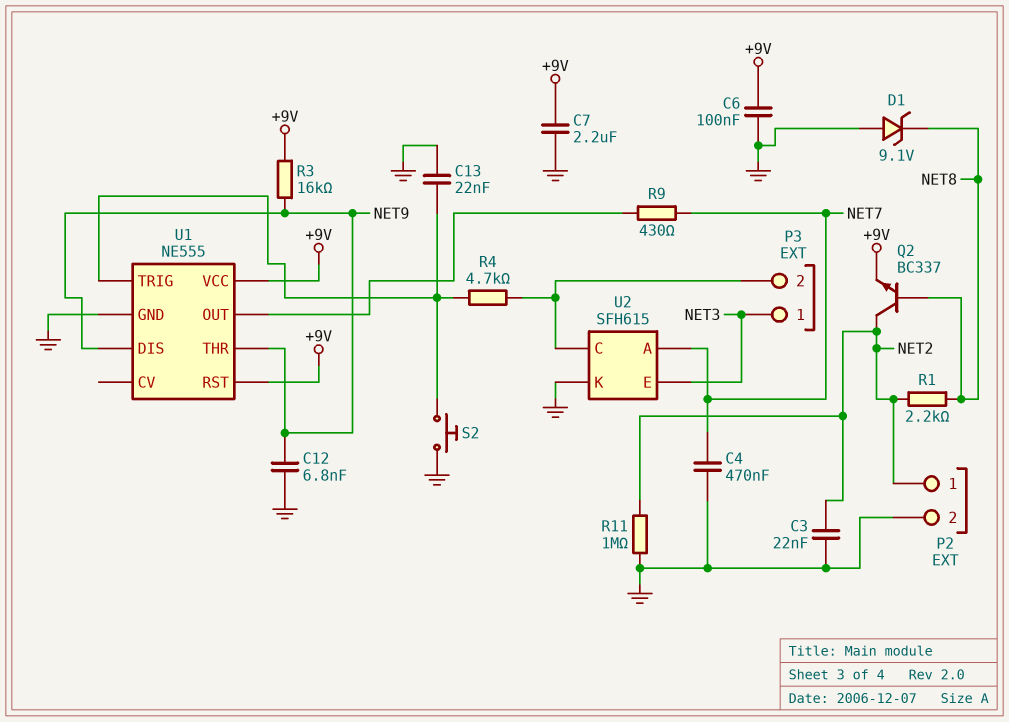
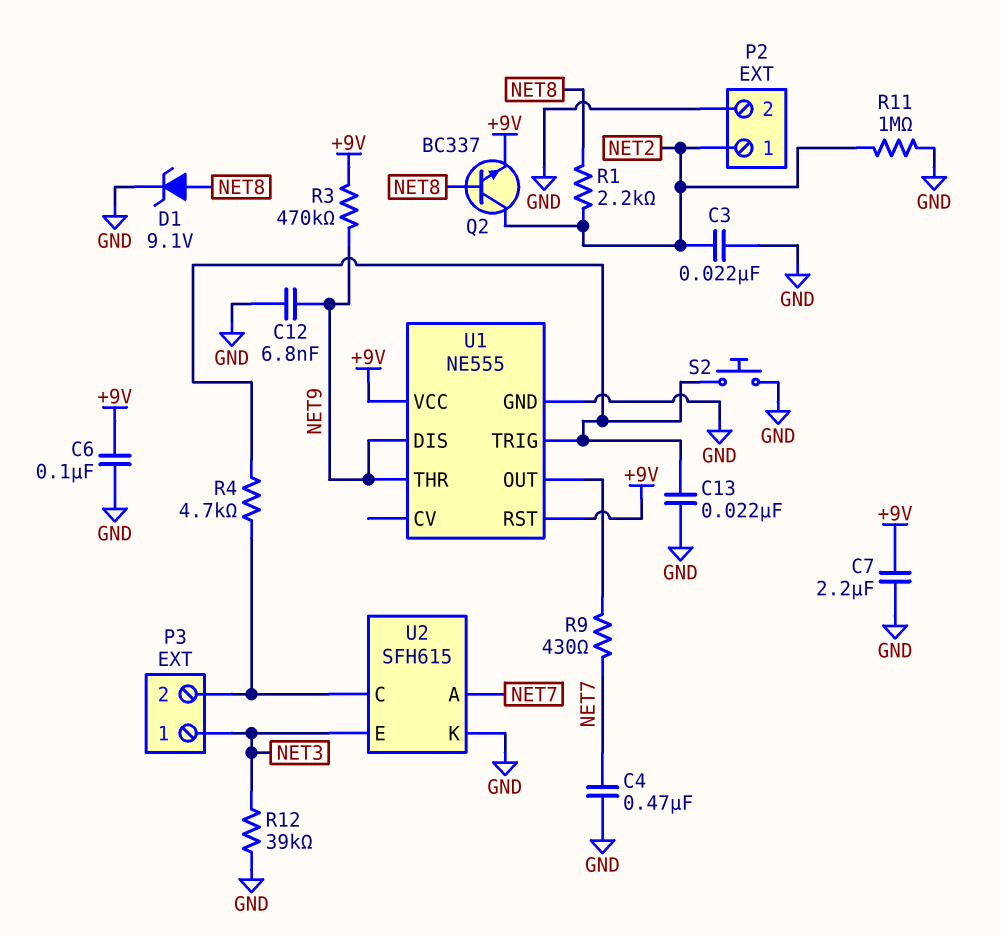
D1: zener 9.1V (A GND, K NET8) -> zener 9.1V (A NET8, K GND)
R3: 16k (+9V, NET9) -> 470k (+9V, NET9)
R12: none -> 39k (GND, NET3)

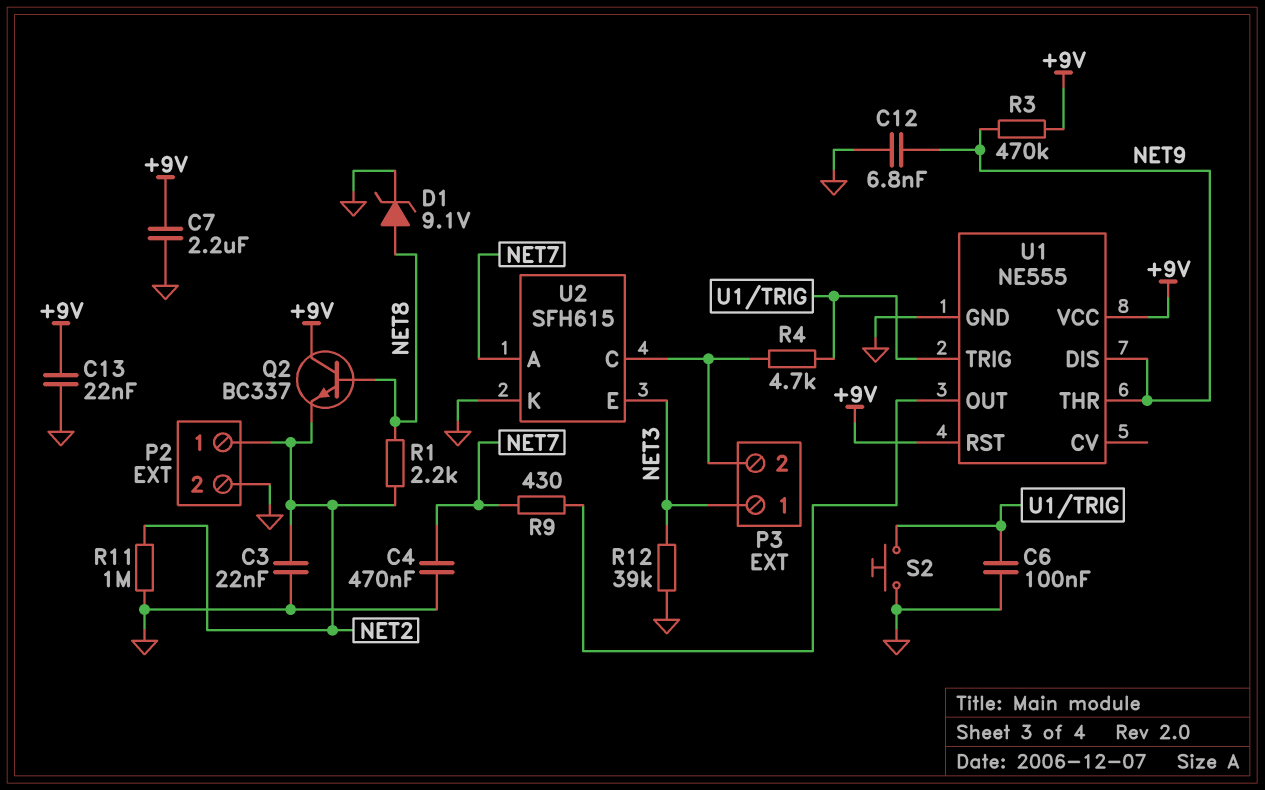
C6: 100nF (+9V, GND) -> 100nF (GND, U1/TRIG)
C13: 22nF (GND, U1/TRIG) -> 22nF (+9V, GND)
Q2: NPN BC337 (B NET8, C NET2, E +9V) -> NPN BC337 (B NET8, C +9V, E NET2)

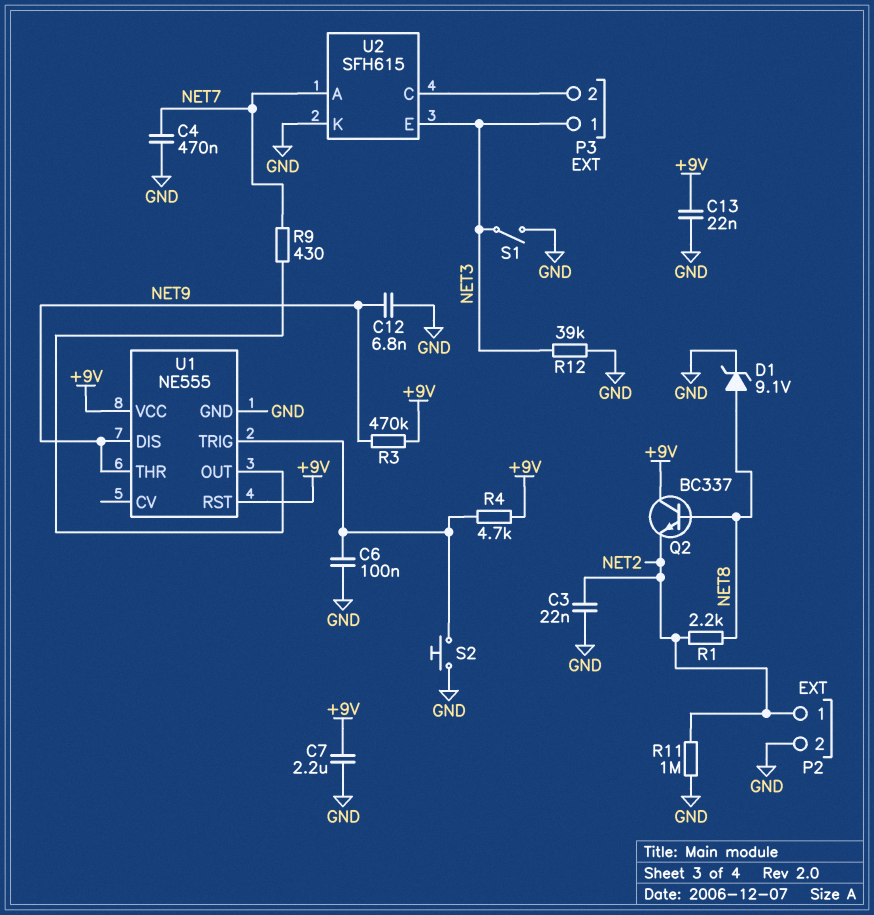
R4: 4.7k (P3/2, U1/TRIG) -> 4.7k (+9V, U1/TRIG)
S1: none -> switch (GND, NET3)

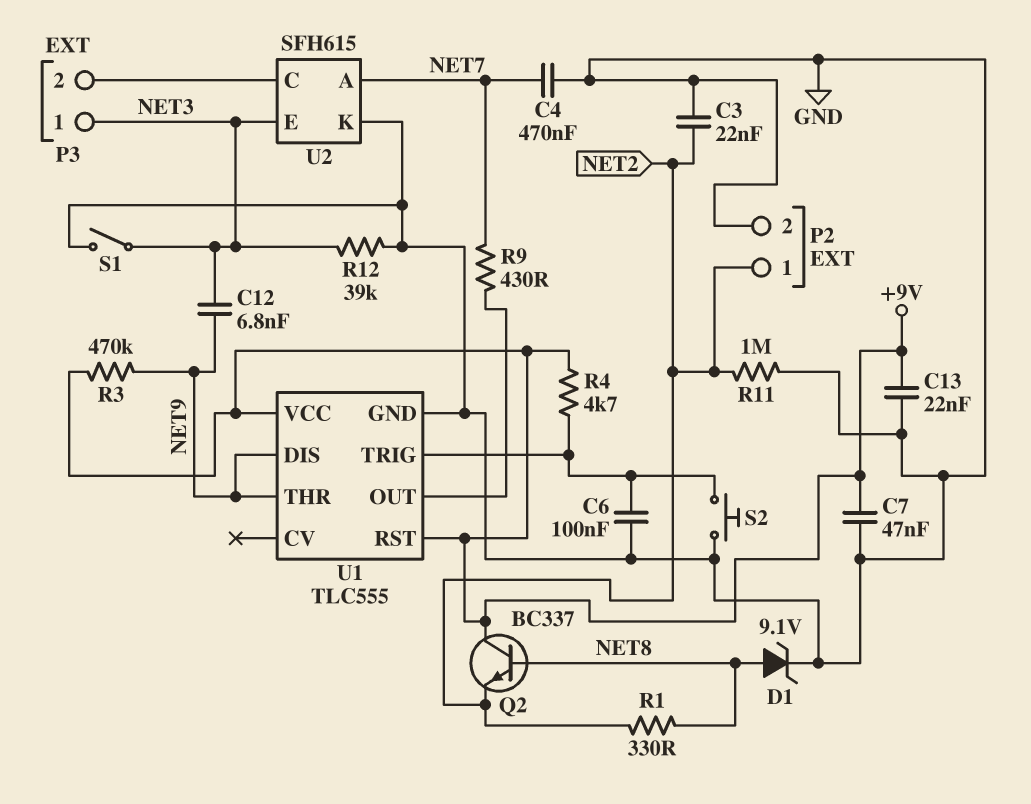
C7: 2.2uF (+9V, GND) -> 47nF (+9V, GND)
C12: 6.8nF (GND, NET9) -> 6.8nF (NET3, NET9)
R1: 2.2k (NET2, NET8) -> 330 (NET2, NET8)
U1: NE555 -> TLC555

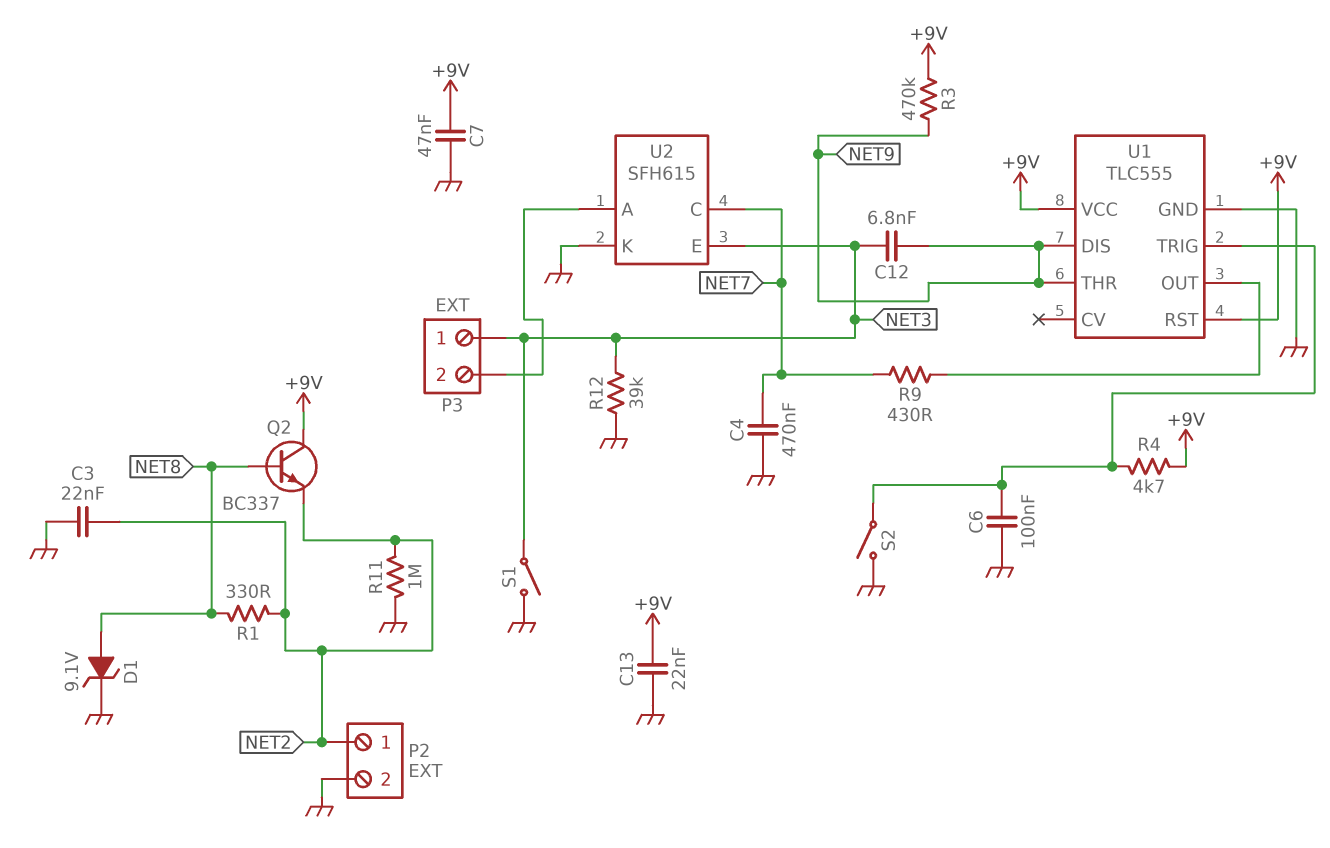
S2: button (GND, U1/TRIG) -> switch (GND, U1/TRIG)
U2 pin A: NET7 -> P3/2
U2 pin C: P3/2 -> NET7

